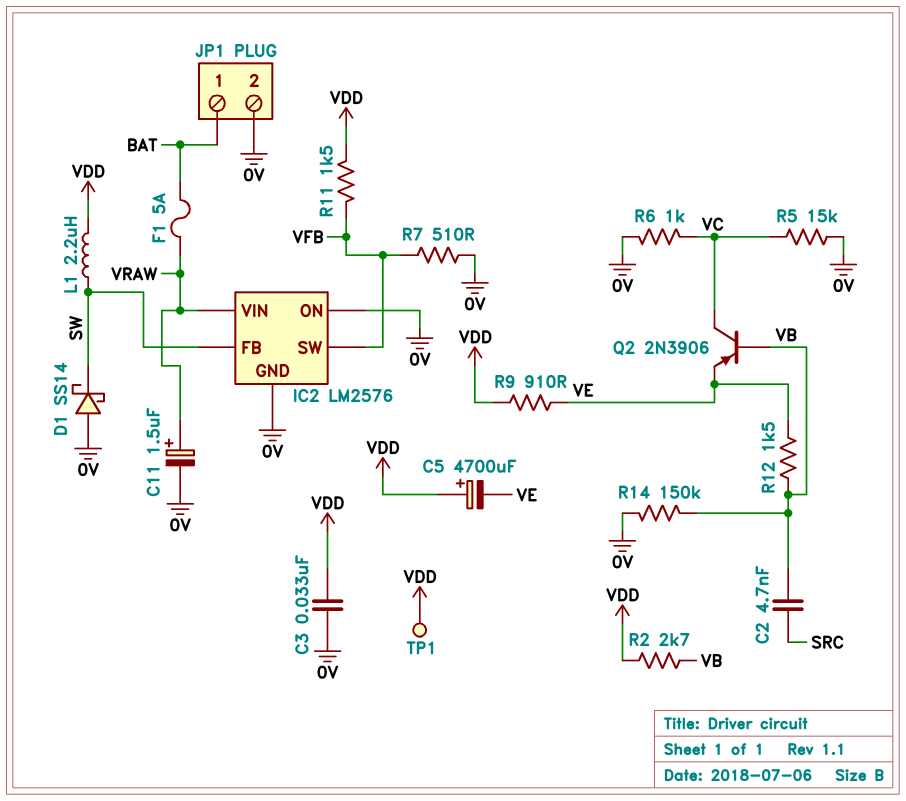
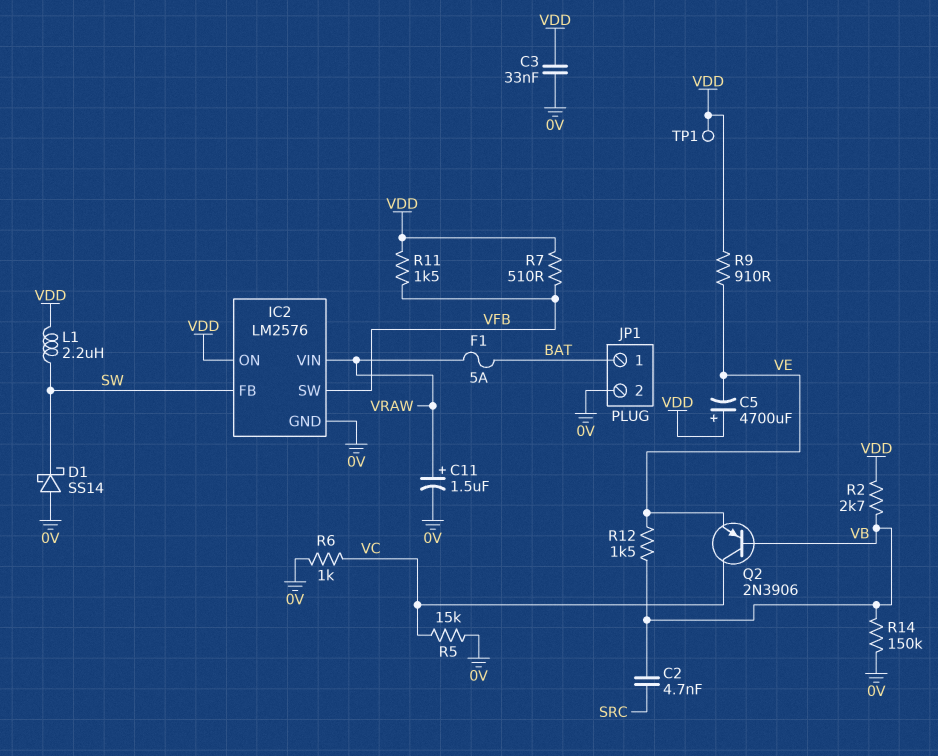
IC2 pin ON: 0V -> VDD
R7: 510 (0V, VFB) -> 510 (VDD, VFB)

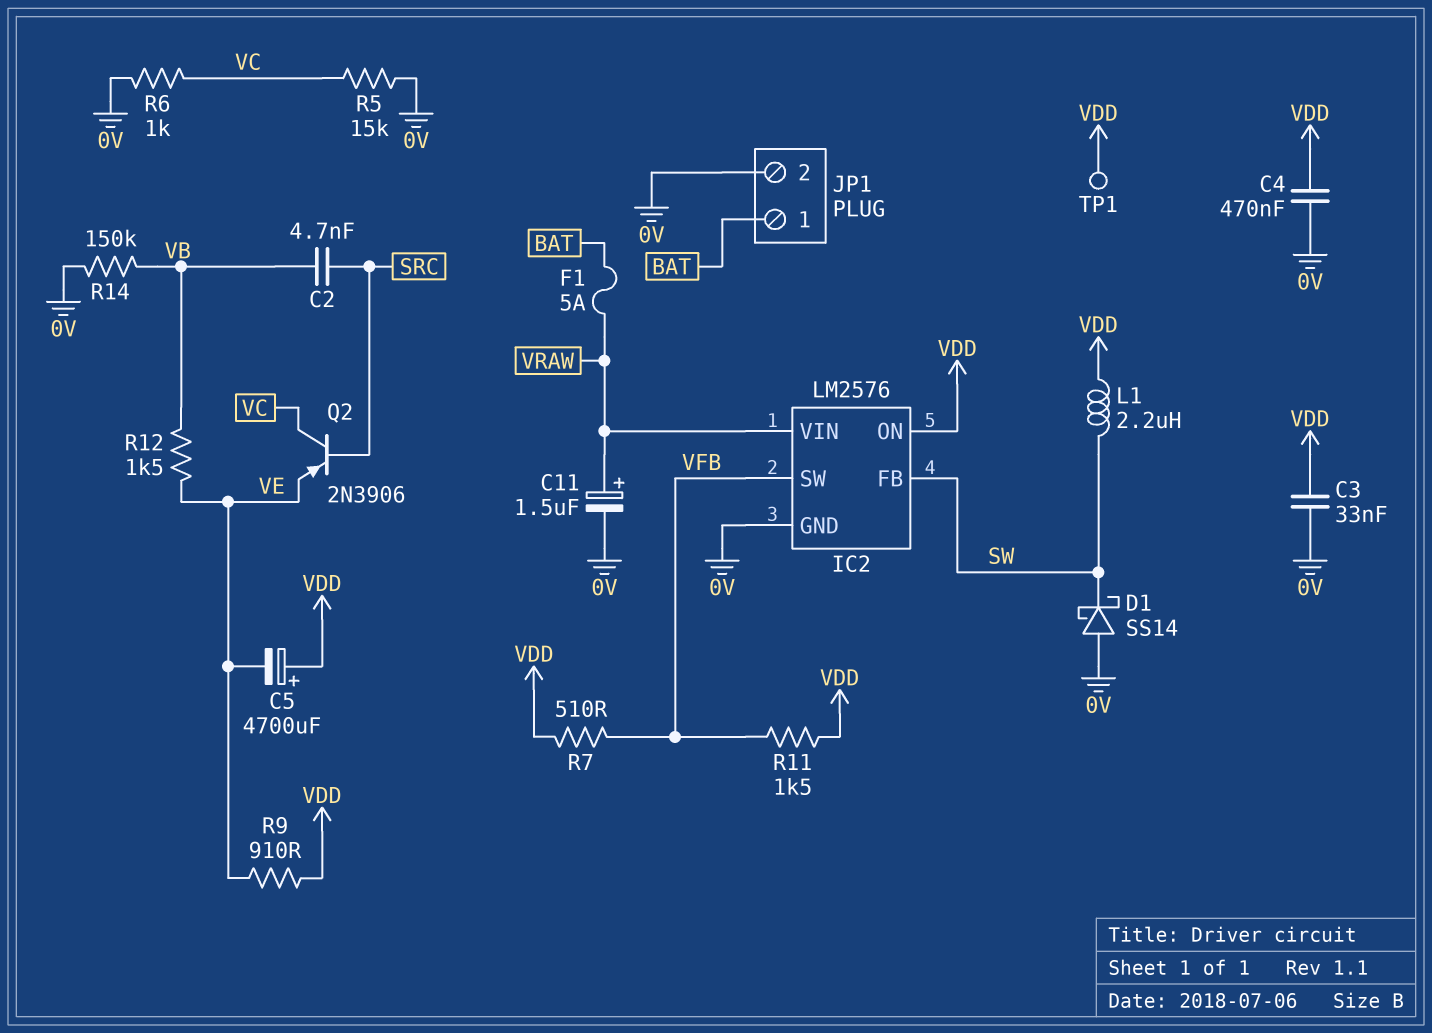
C4: none -> 470nF (0V, VDD)
Q2: PNP 2N3906 (B VB, C VC, E VE) -> PNP 2N3906 (B SRC, C VC, E VE)
R2: 2.7k (VB, VDD) -> none

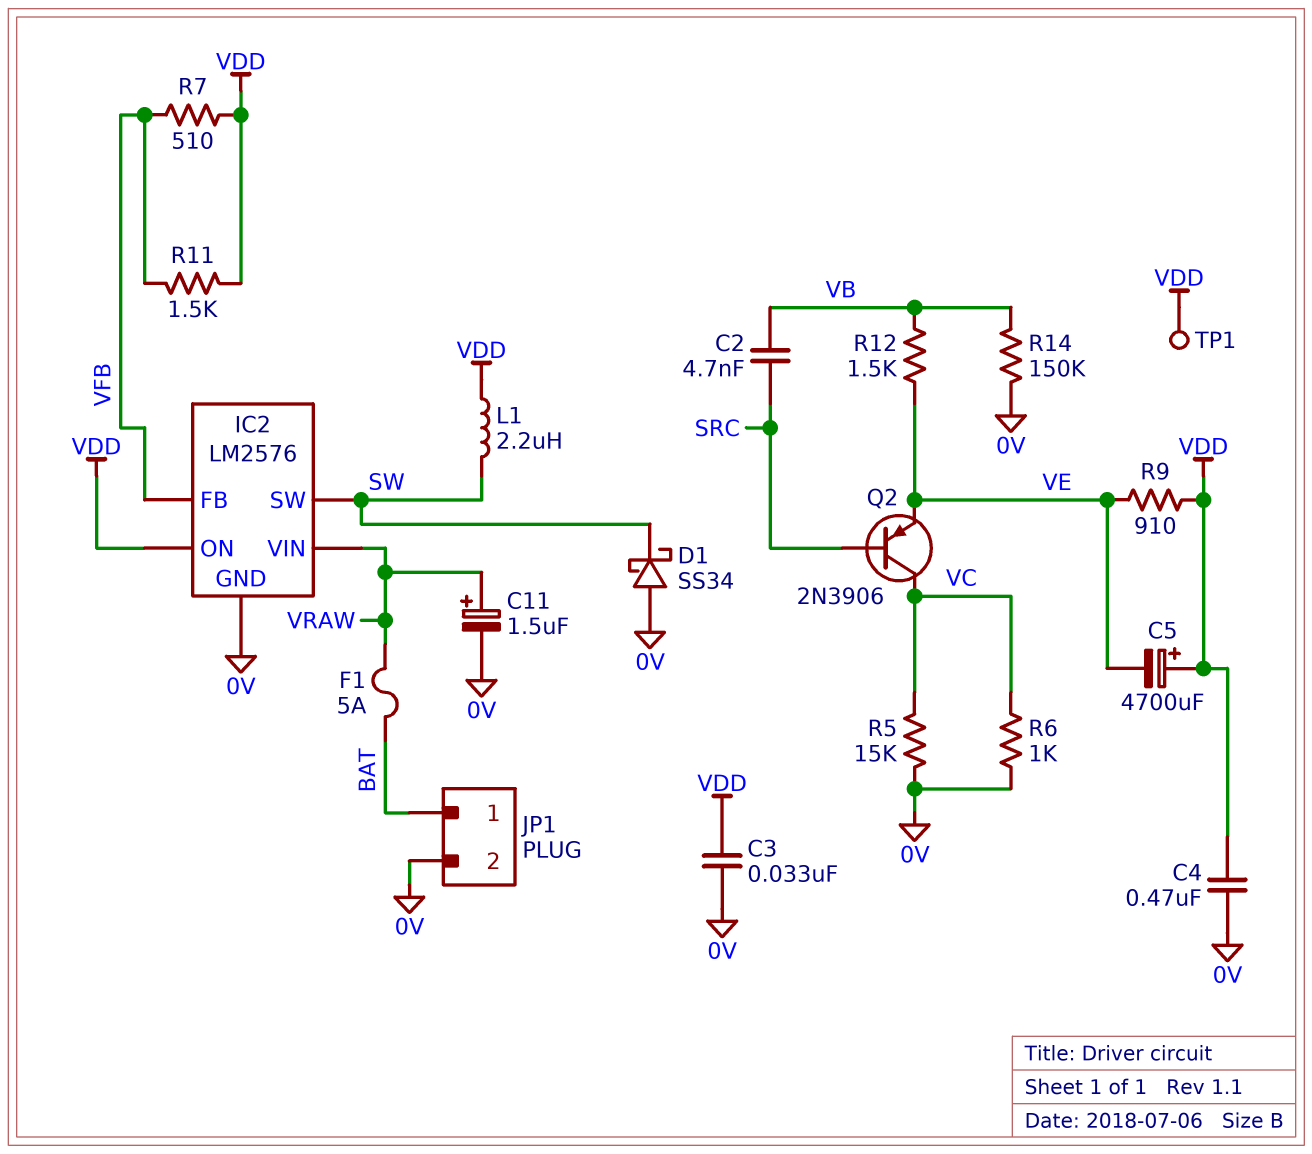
D1: schottky SS14 (A 0V, K SW) -> schottky SS34 (A 0V, K SW)
IC2 pin FB: SW -> VFB
IC2 pin SW: VFB -> SW

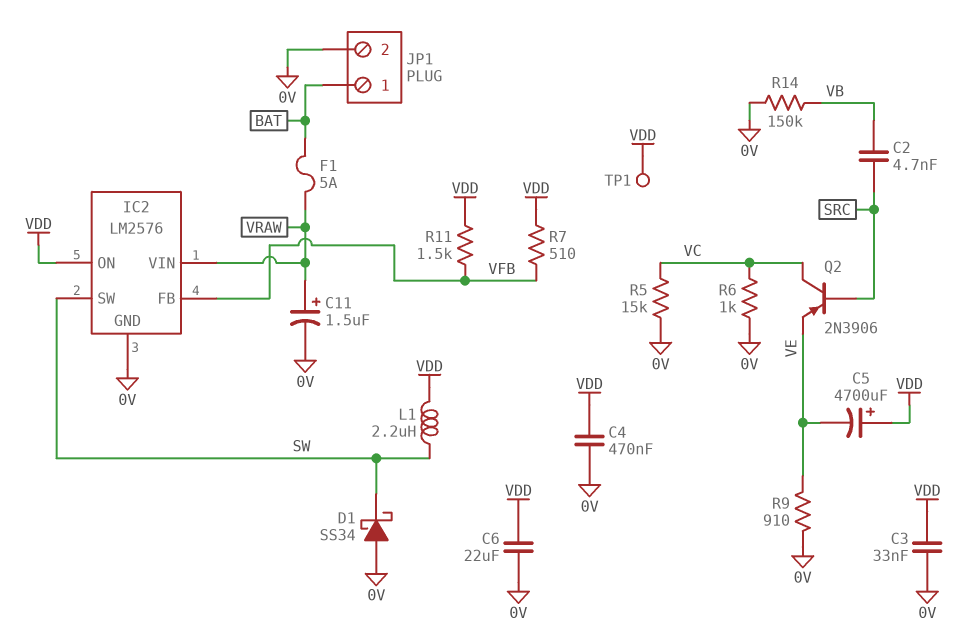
C6: none -> 22uF (0V, VDD)
R9: 910 (VDD, VE) -> 910 (0V, VE)
R12: 1.5k (VB, VE) -> none

